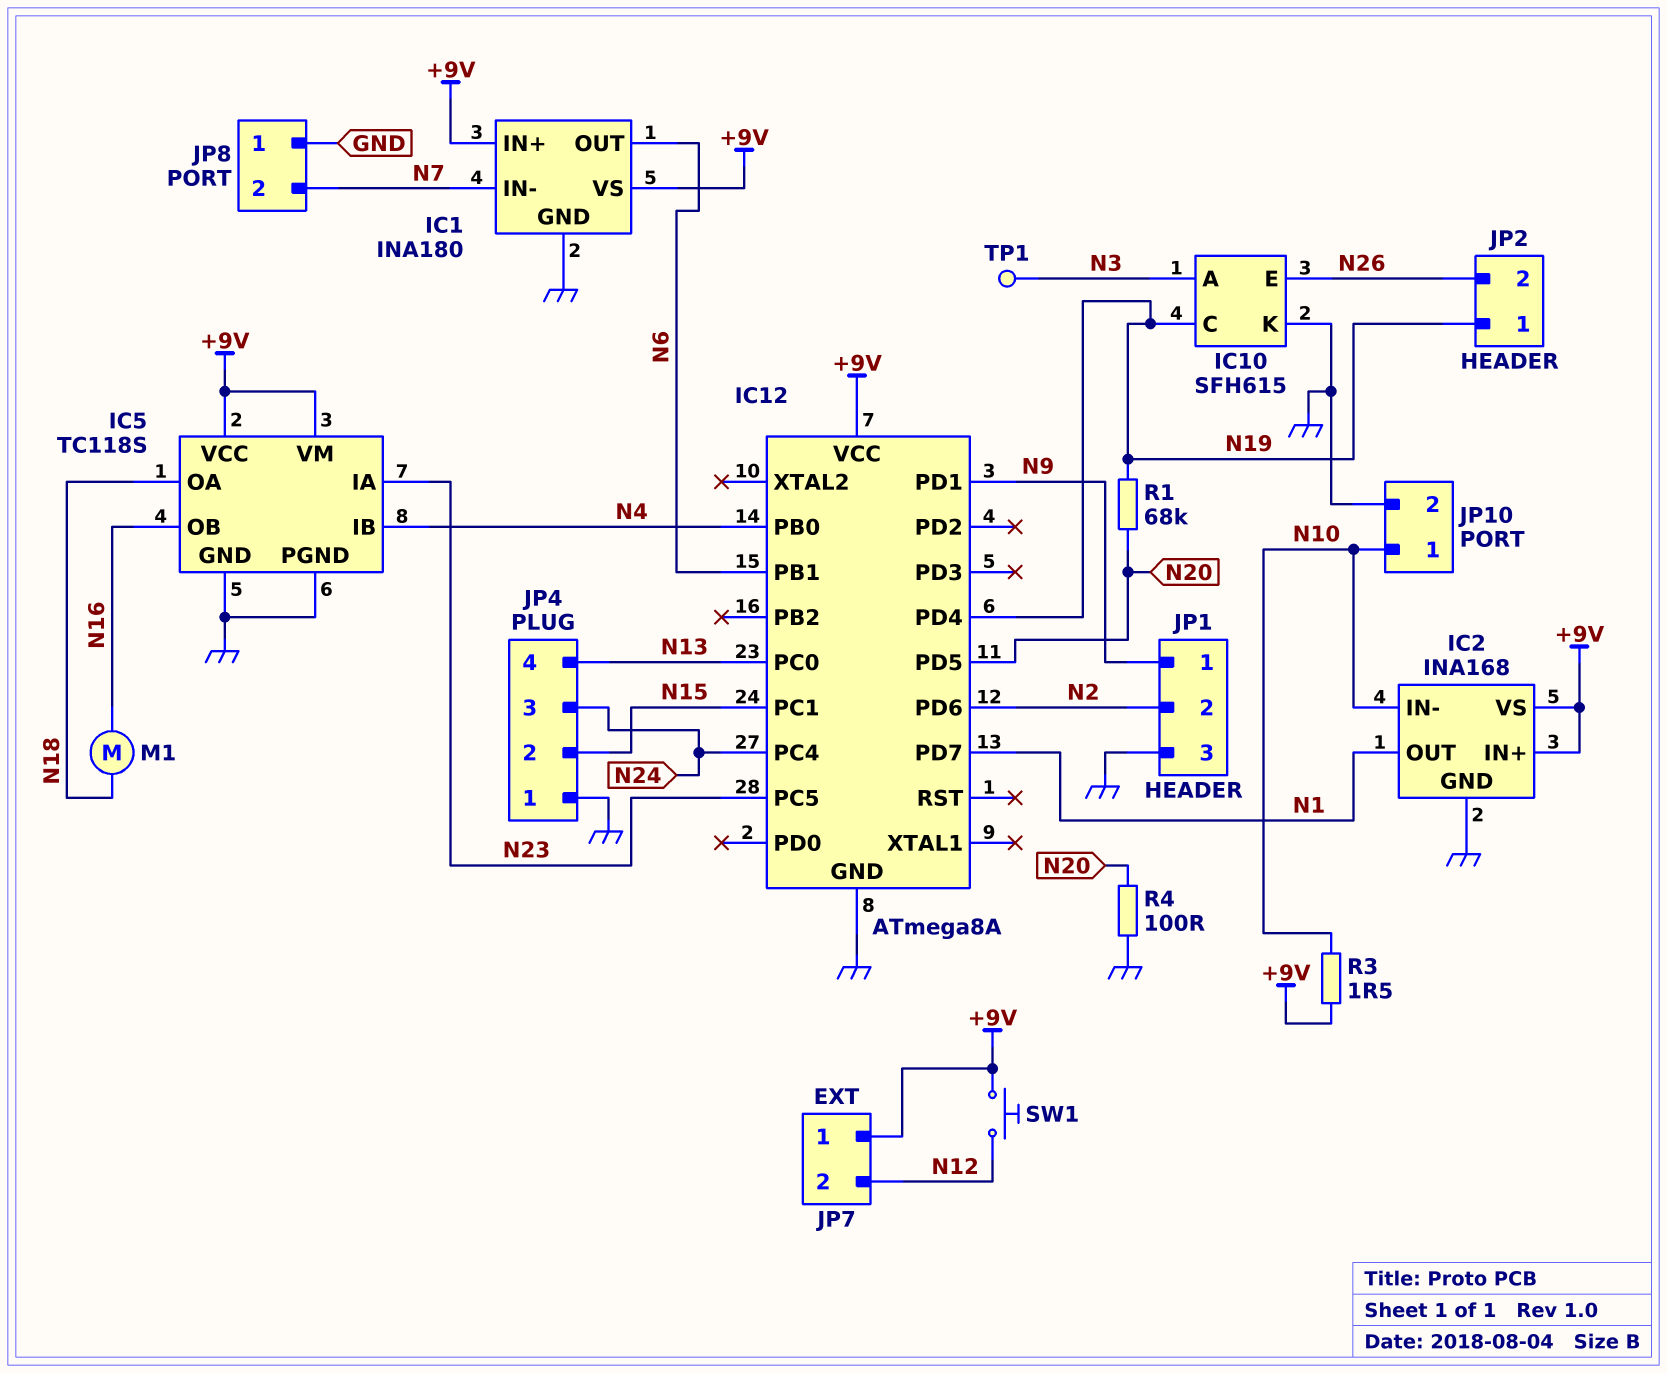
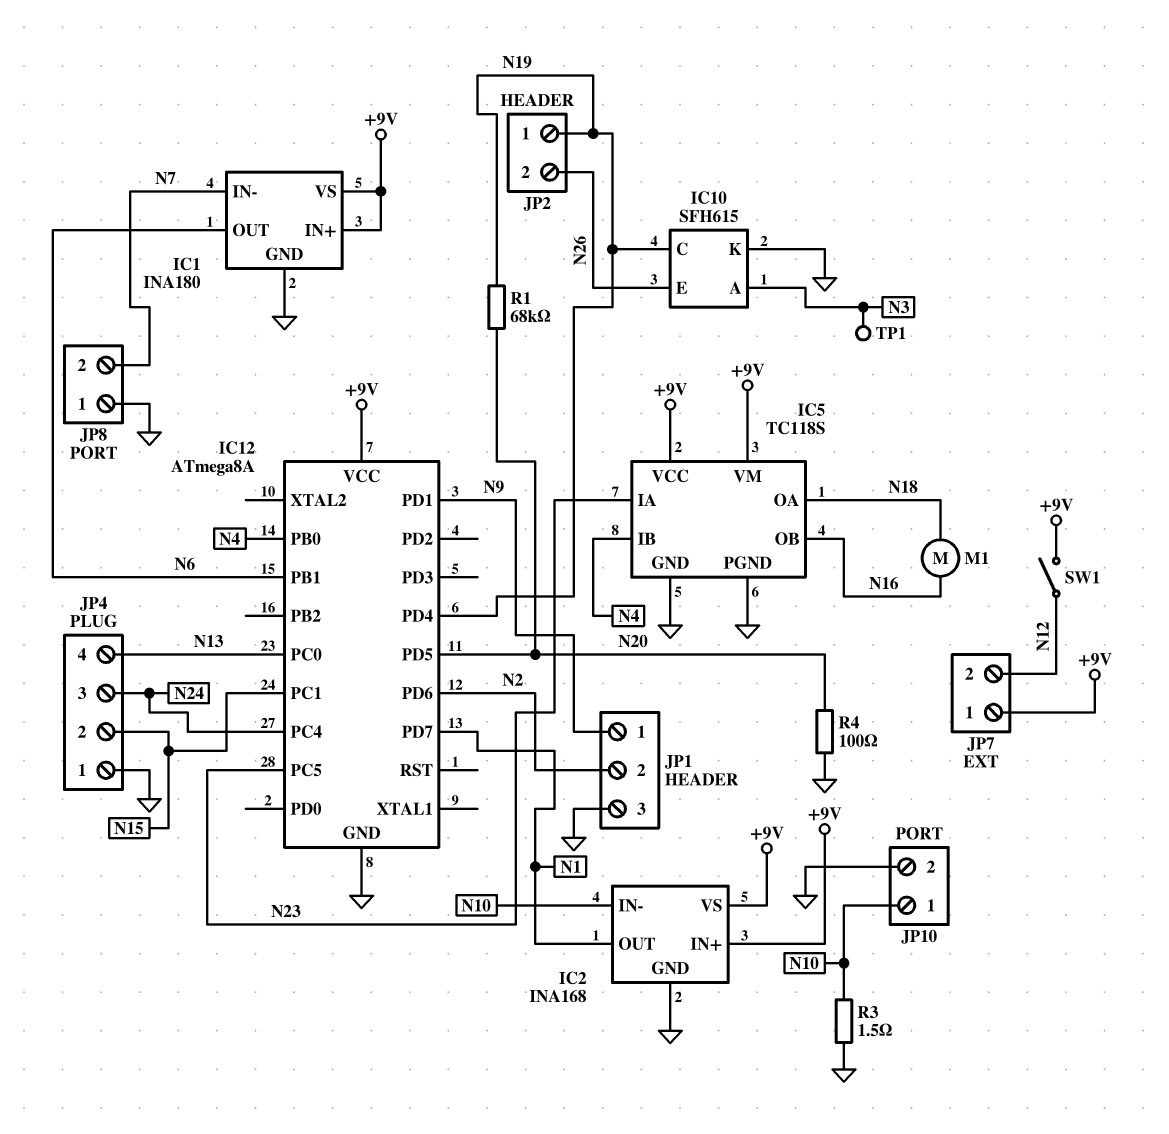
R3: 1.5 (+9V, N10) -> 1.5 (GND, N10)
SW1: button (+9V, N12) -> switch (+9V, N12)

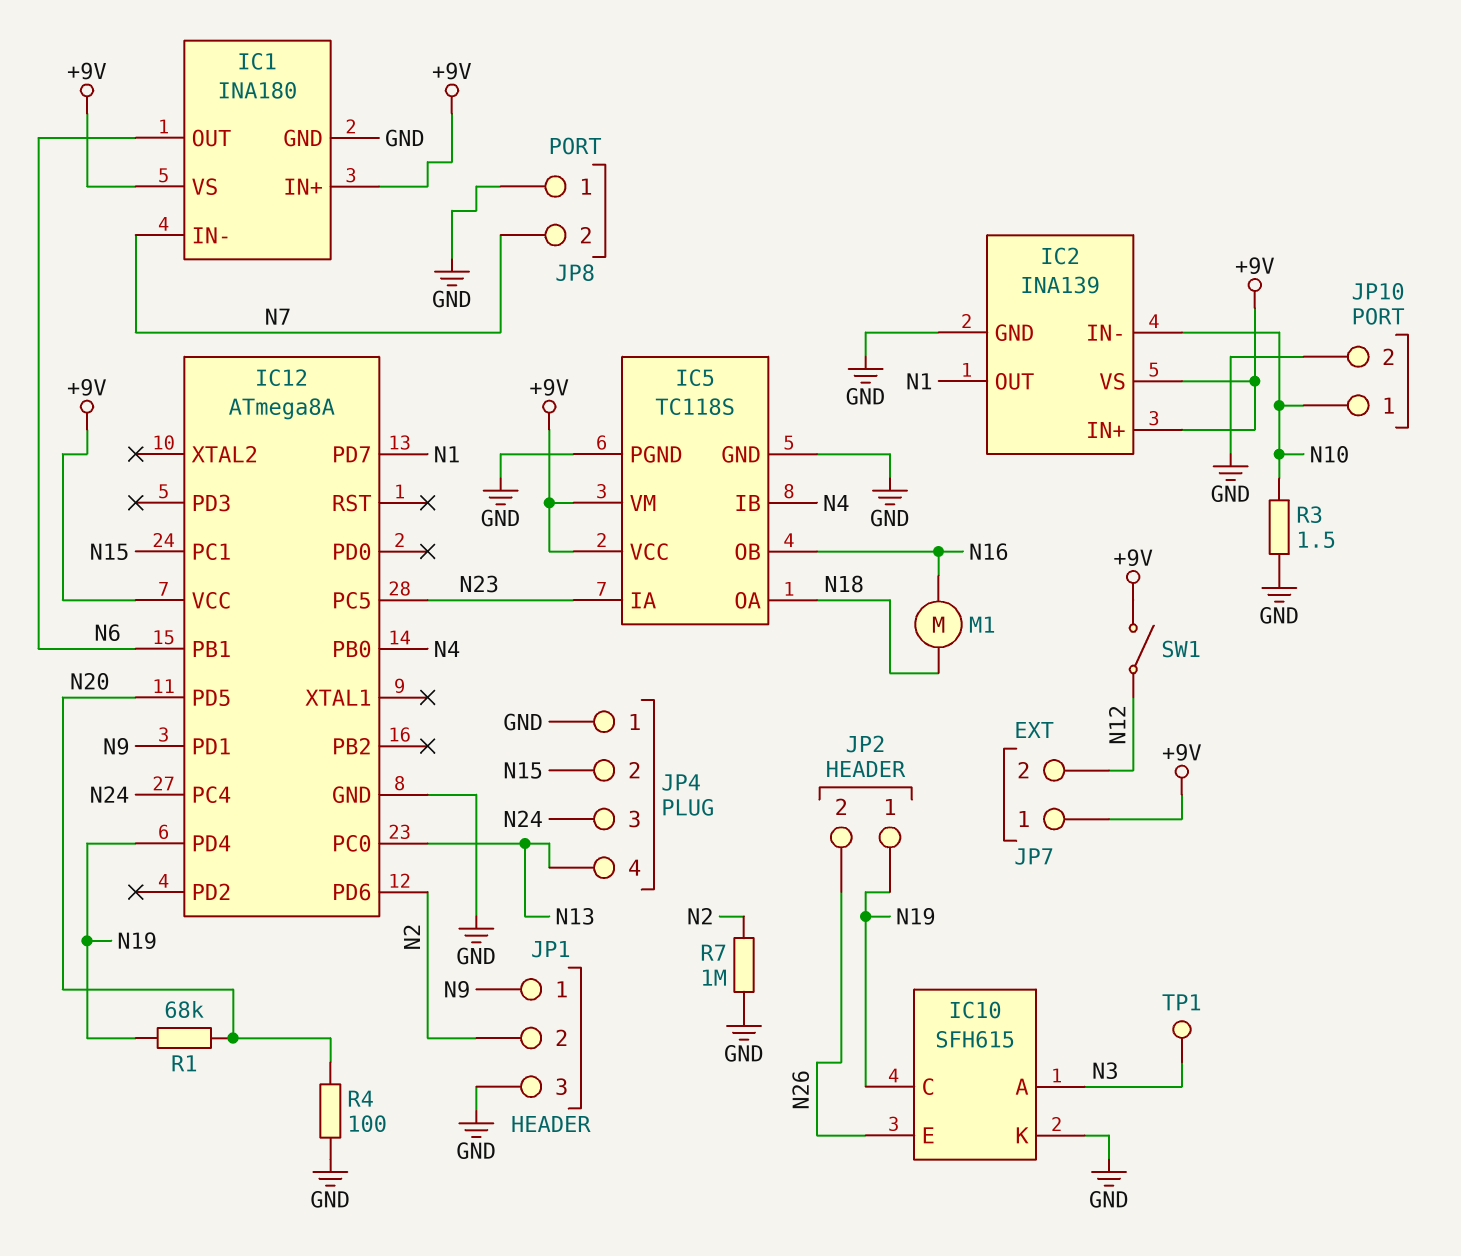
IC2: INA168 -> INA139
R7: none -> 1M (GND, N2)

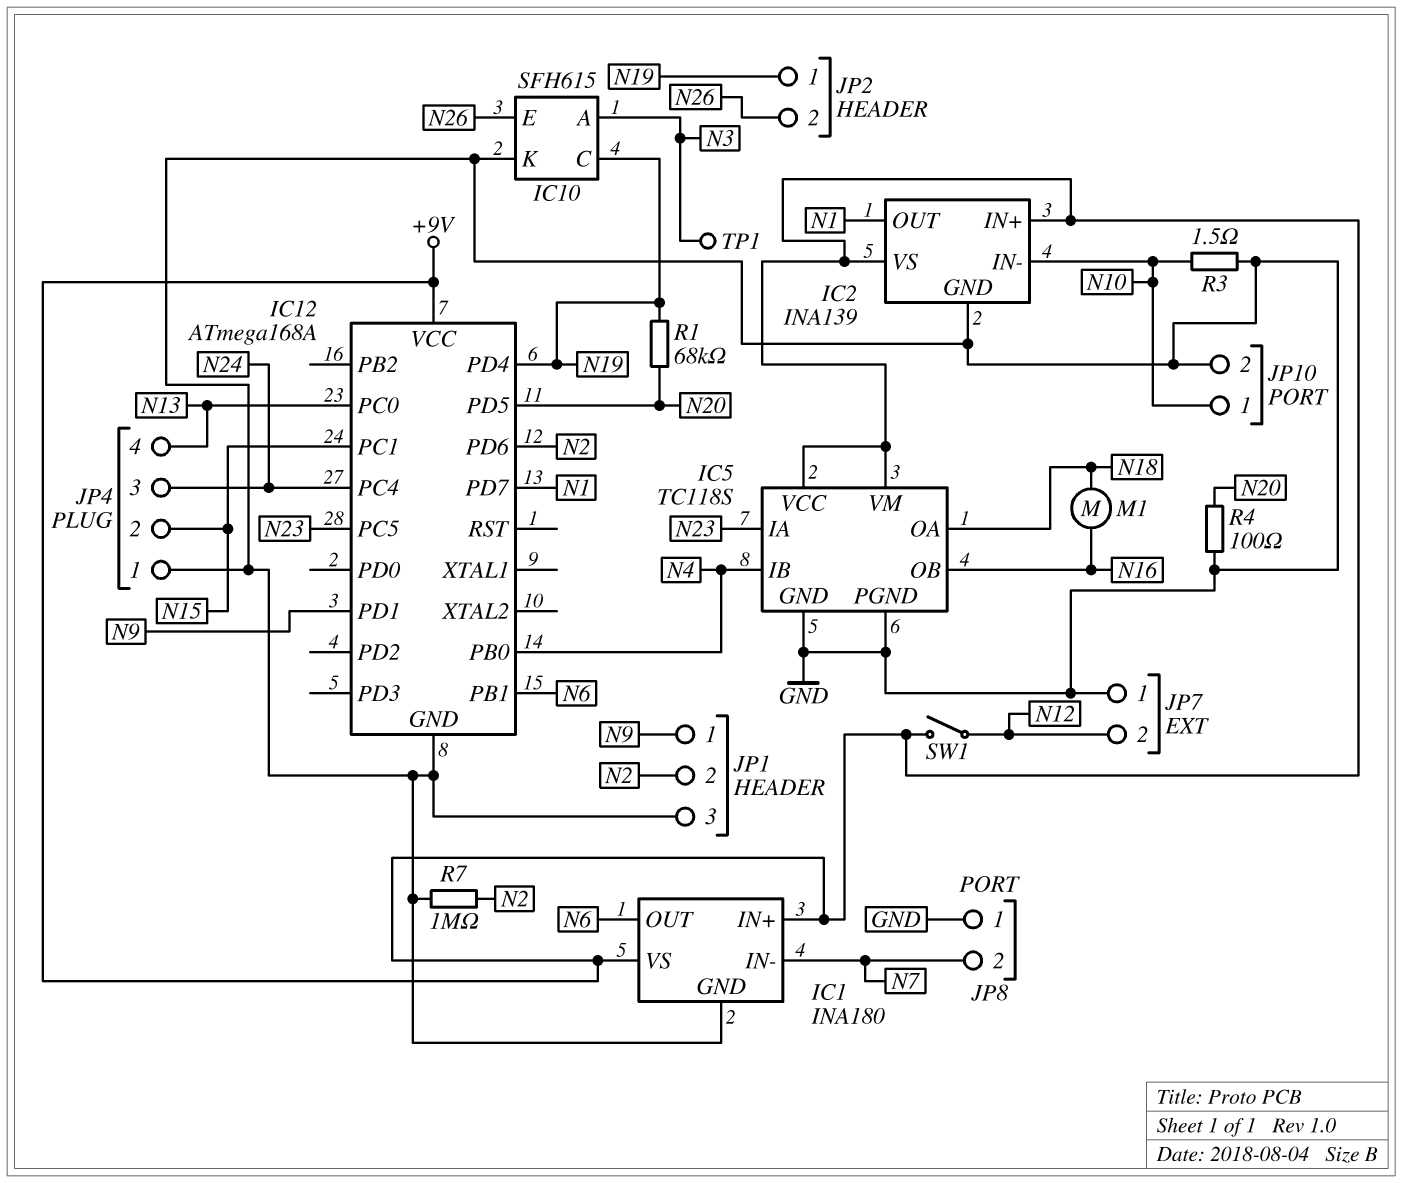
IC12: ATmega8A -> ATmega168A
JP7 pin 1: +9V -> GND

